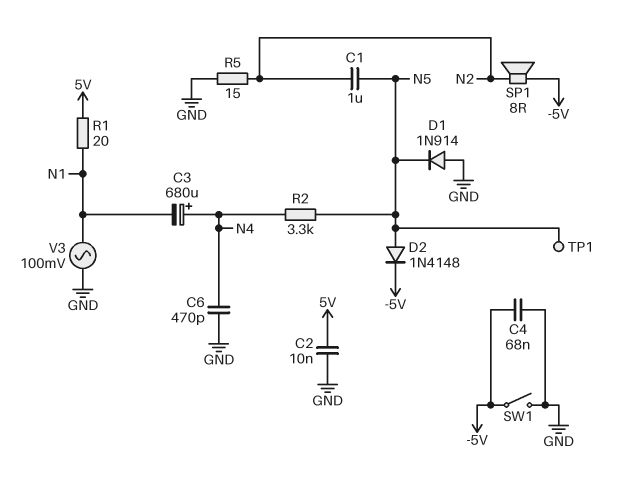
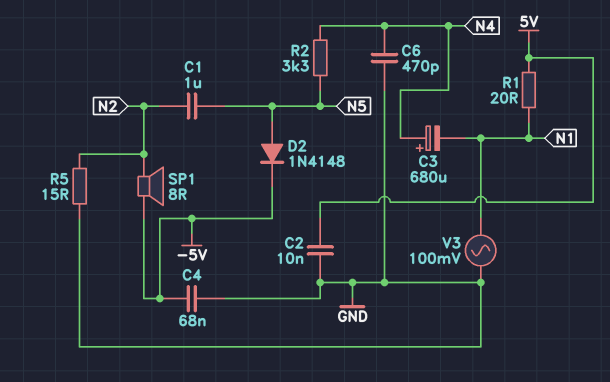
D1: diode 1N914 (A GND, K N5) -> none
SW1: switch (-5V, GND) -> none
TP1: test point (N5) -> none

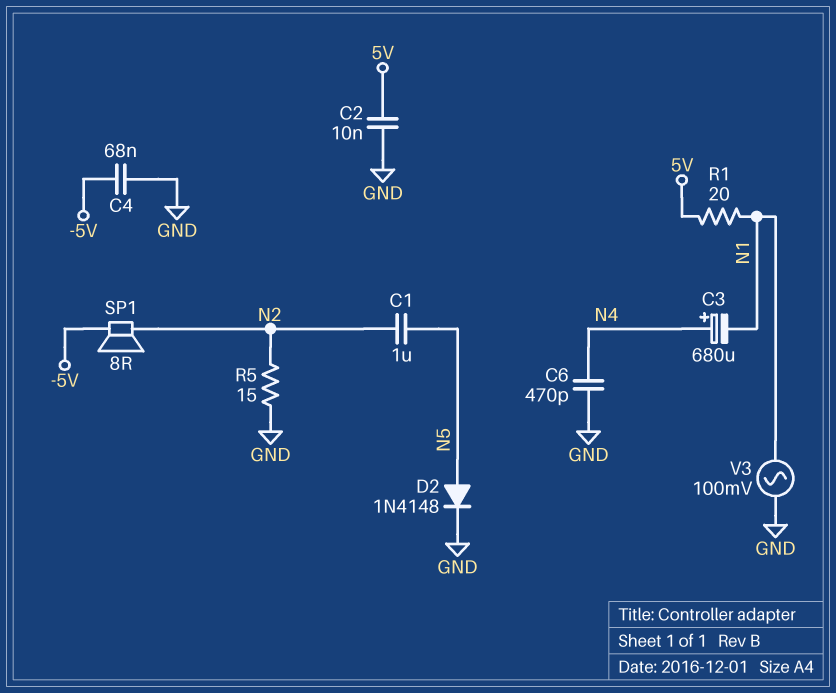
D2: diode 1N4148 (A N5, K -5V) -> diode 1N4148 (A N5, K GND)
R2: 3.3k (N4, N5) -> none

